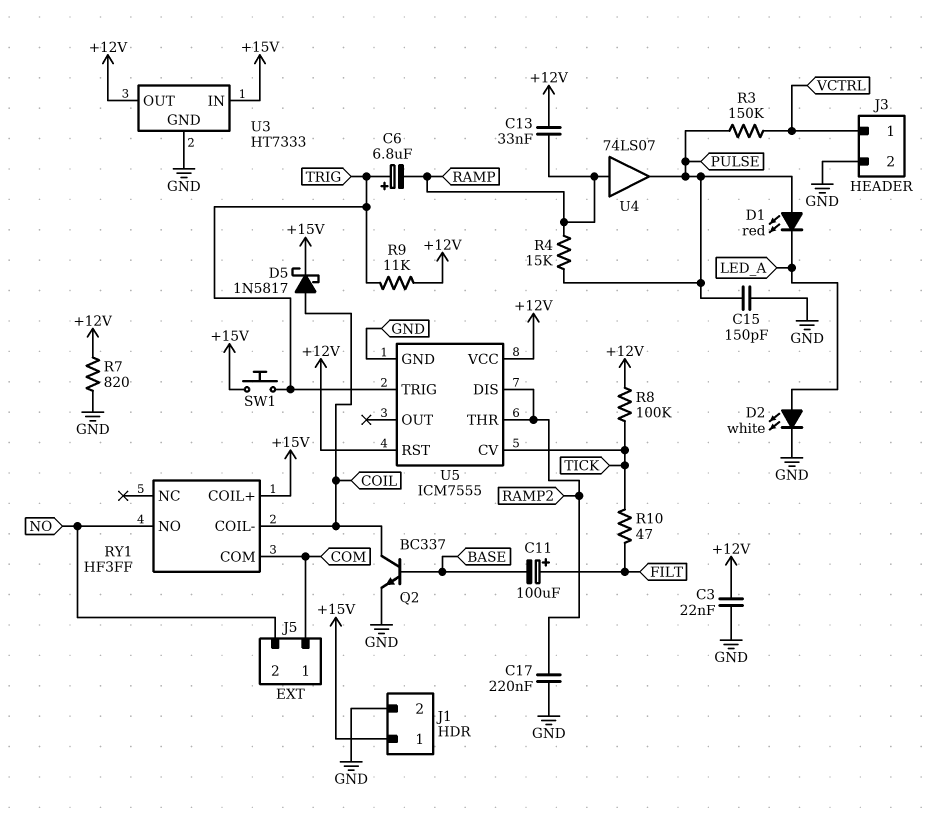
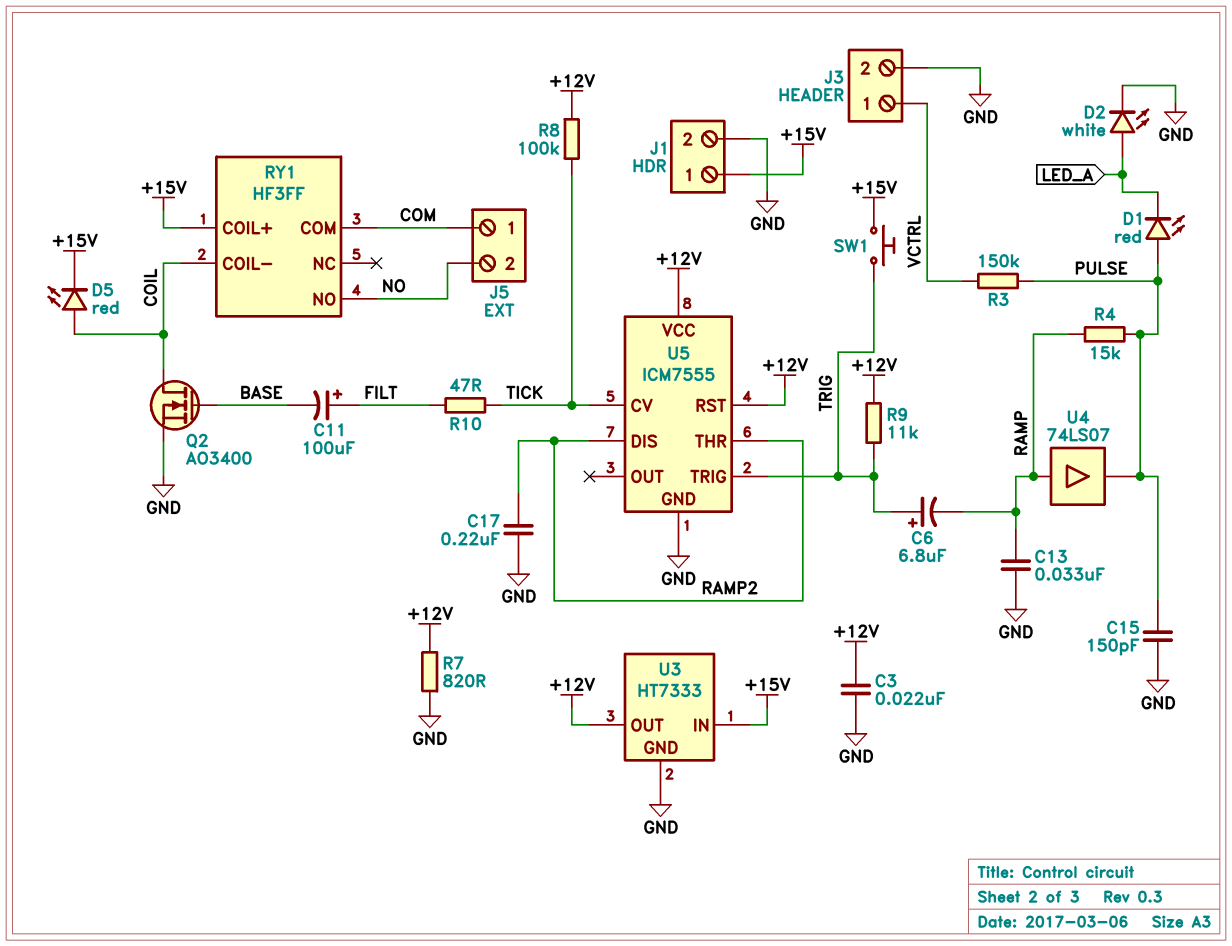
C13: 33nF (+12V, RAMP) -> 33nF (GND, RAMP)
D5: schottky 1N5817 (A COIL, K +15V) -> LED red (A COIL, K +15V)
Q2: NPN BC337 (B BASE, C COIL, E GND) -> NMOS AO3400 (G BASE, D COIL, S GND)

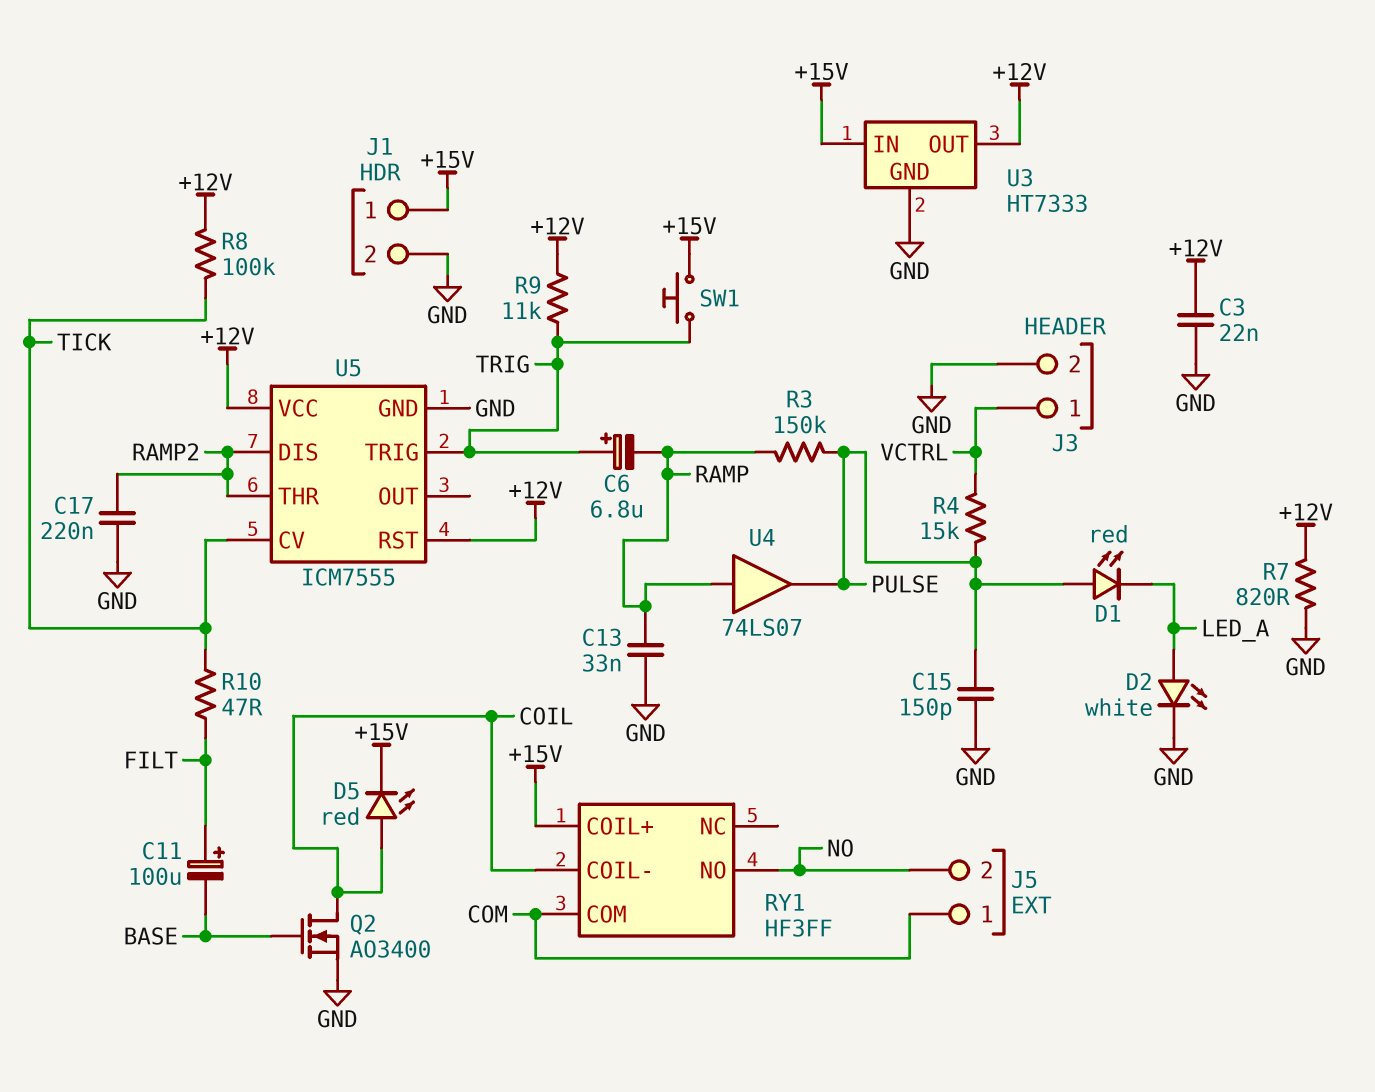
R3: 150k (PULSE, VCTRL) -> 150k (PULSE, RAMP)
R4: 15k (PULSE, RAMP) -> 15k (PULSE, VCTRL)

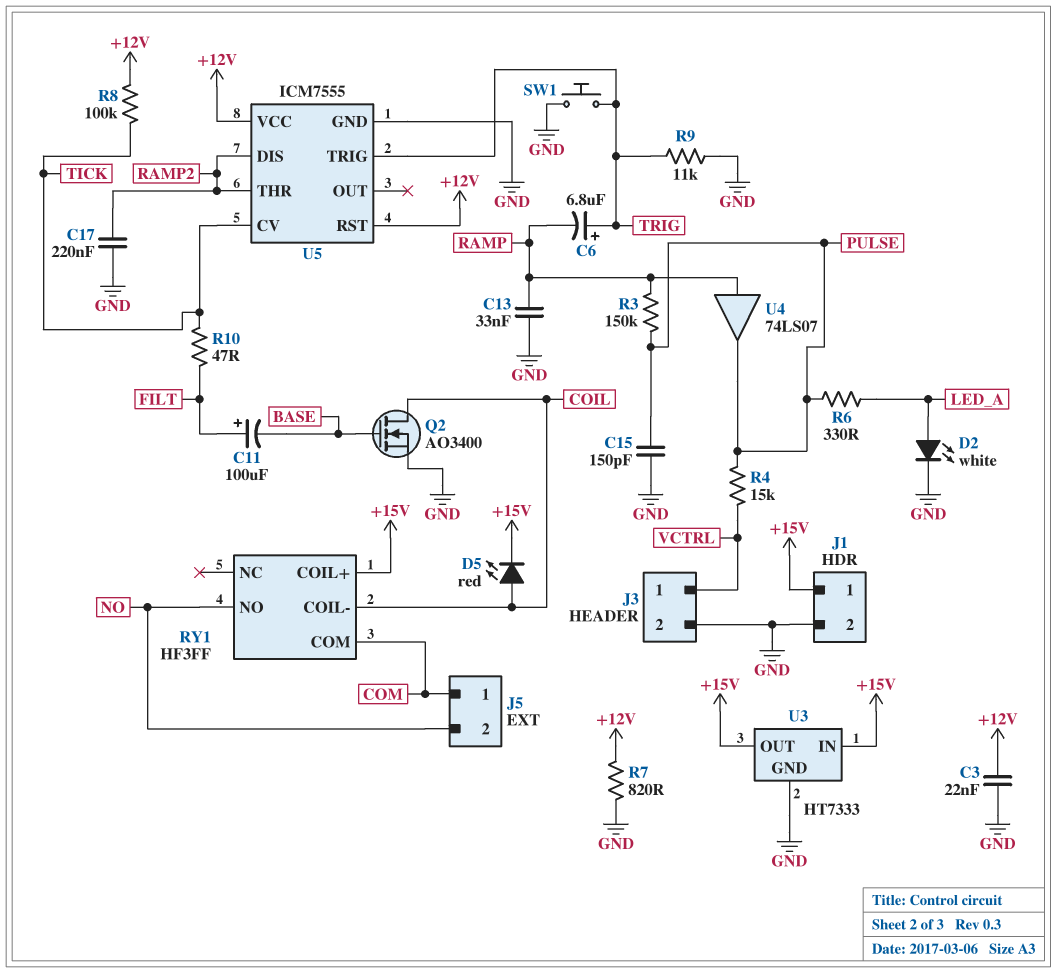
D1: LED red (A PULSE, K LED_A) -> none
R6: none -> 330 (LED_A, PULSE)
R9: 11k (+12V, TRIG) -> 11k (GND, TRIG)
SW1: button (+15V, TRIG) -> button (GND, TRIG)
U3 pin OUT: +12V -> +15V

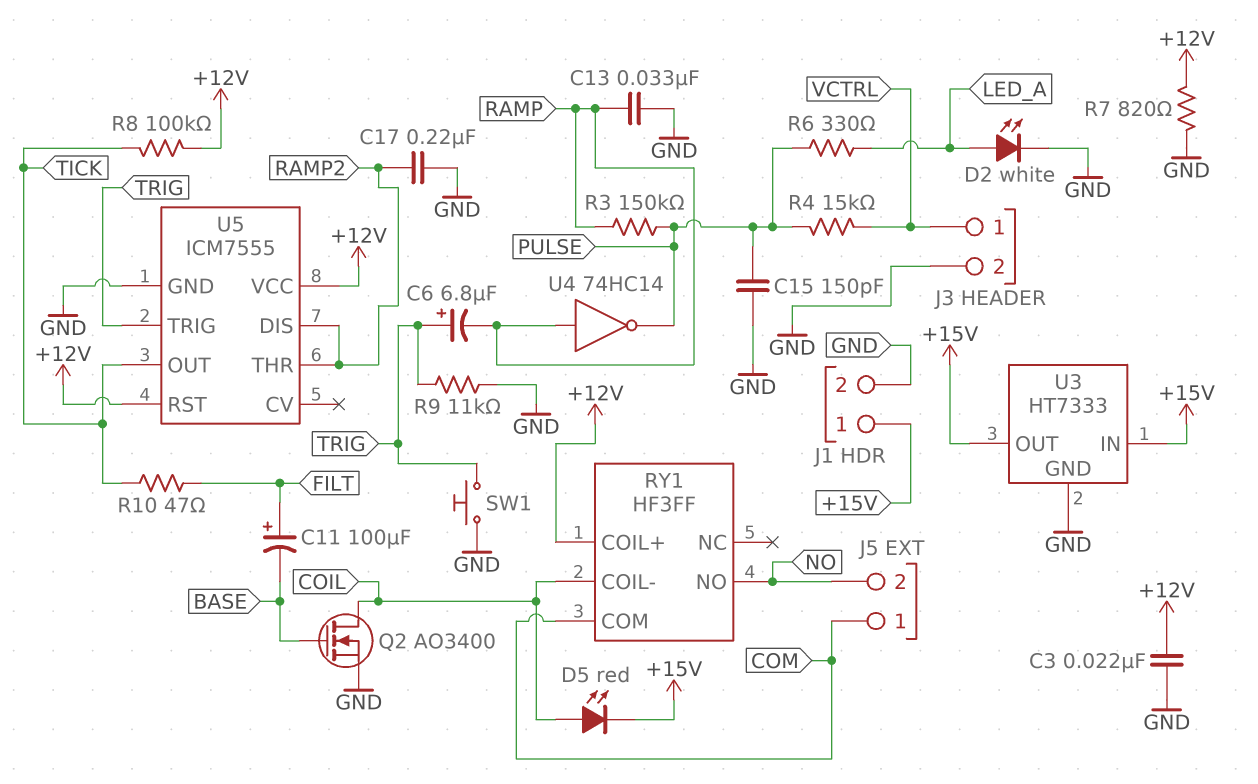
RY1 pin COIL+: +15V -> +12V
U4: buffer 74LS07 (in RAMP, out PULSE) -> NOT 74HC14 (in RAMP, out PULSE)
U5 pin CV: TICK -> none
U5 pin OUT: none -> TICK

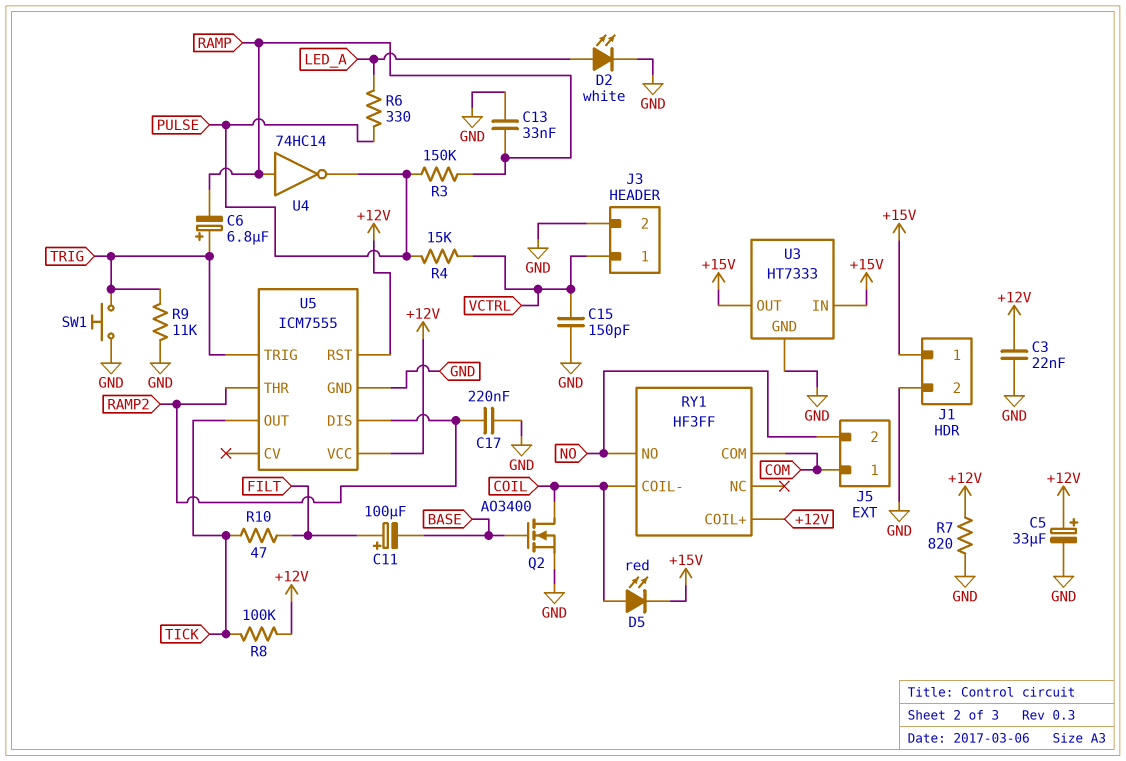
C5: none -> 33uF (plus +12V, minus GND)
C15: 150pF (GND, PULSE) -> 150pF (GND, VCTRL)

